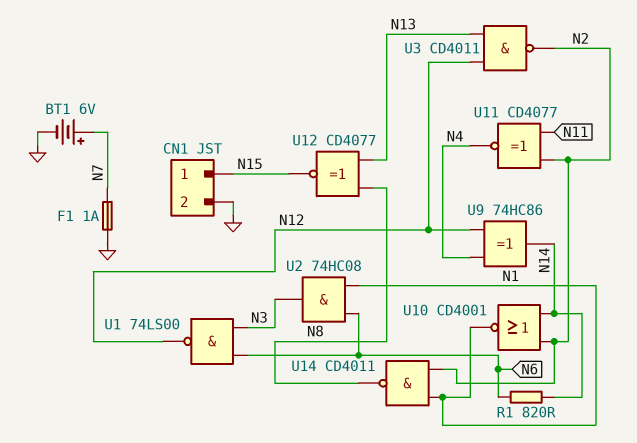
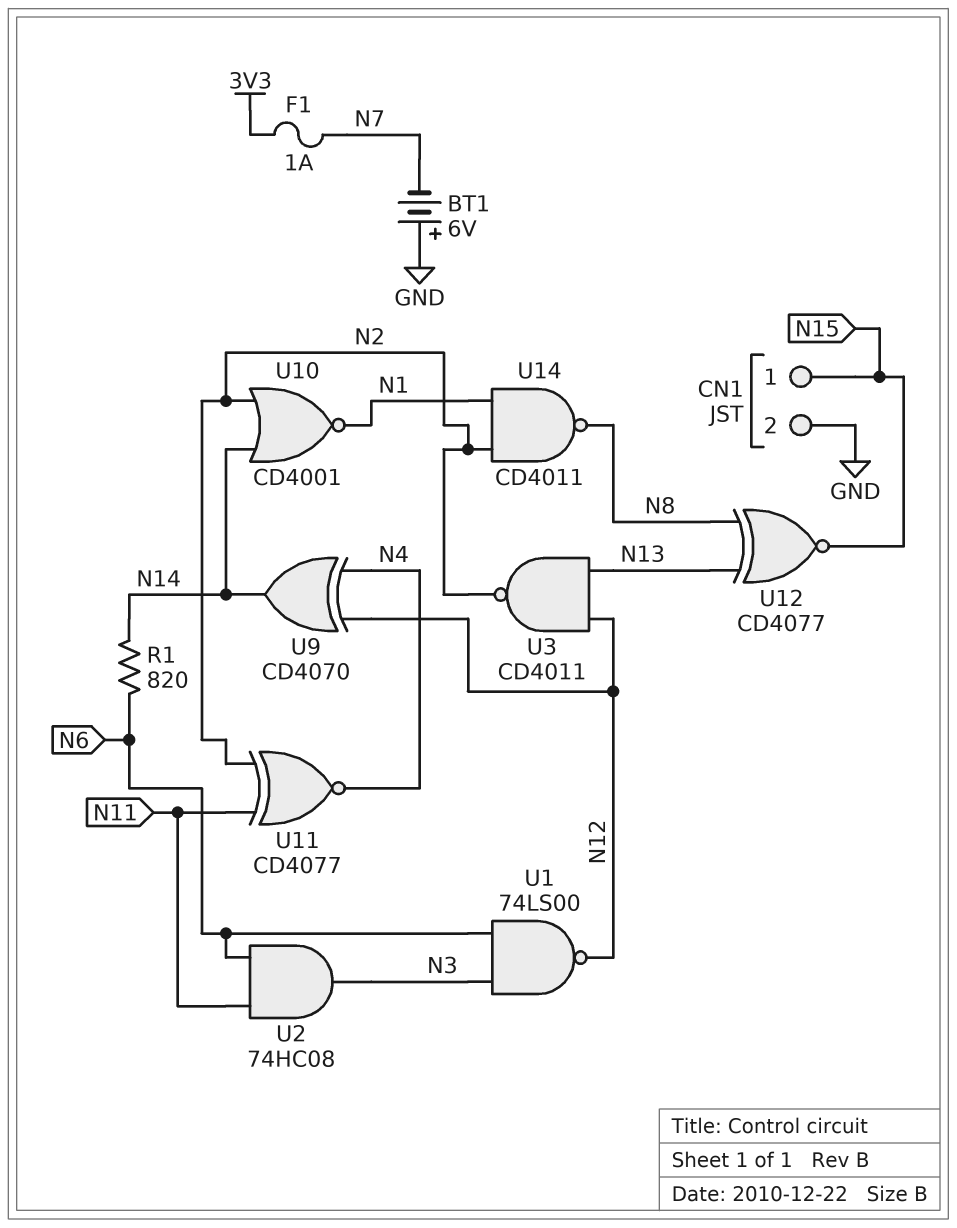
BT1: 6V (plus N7, minus GND) -> 6V (plus GND, minus N7)
F1: 1A (GND, N7) -> 1A (3V3, N7)
U2: AND 74HC08 (in N1, in N6, out N3) -> AND 74HC08 (in N6, in N11, out N3)
U9: XOR 74HC86 (in N4, in N12, out N14) -> XOR CD4070 (in N4, in N12, out N14)

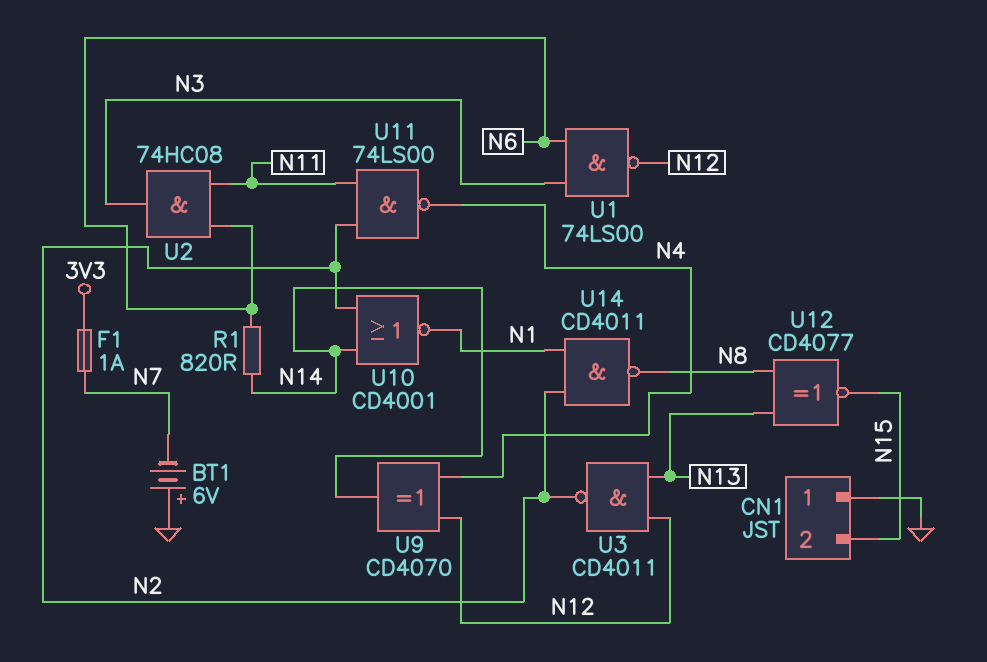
CN1 pin 1: N15 -> GND
CN1 pin 2: GND -> N15
U11: XNOR CD4077 (in N2, in N11, out N4) -> NAND 74LS00 (in N2, in N11, out N4)

